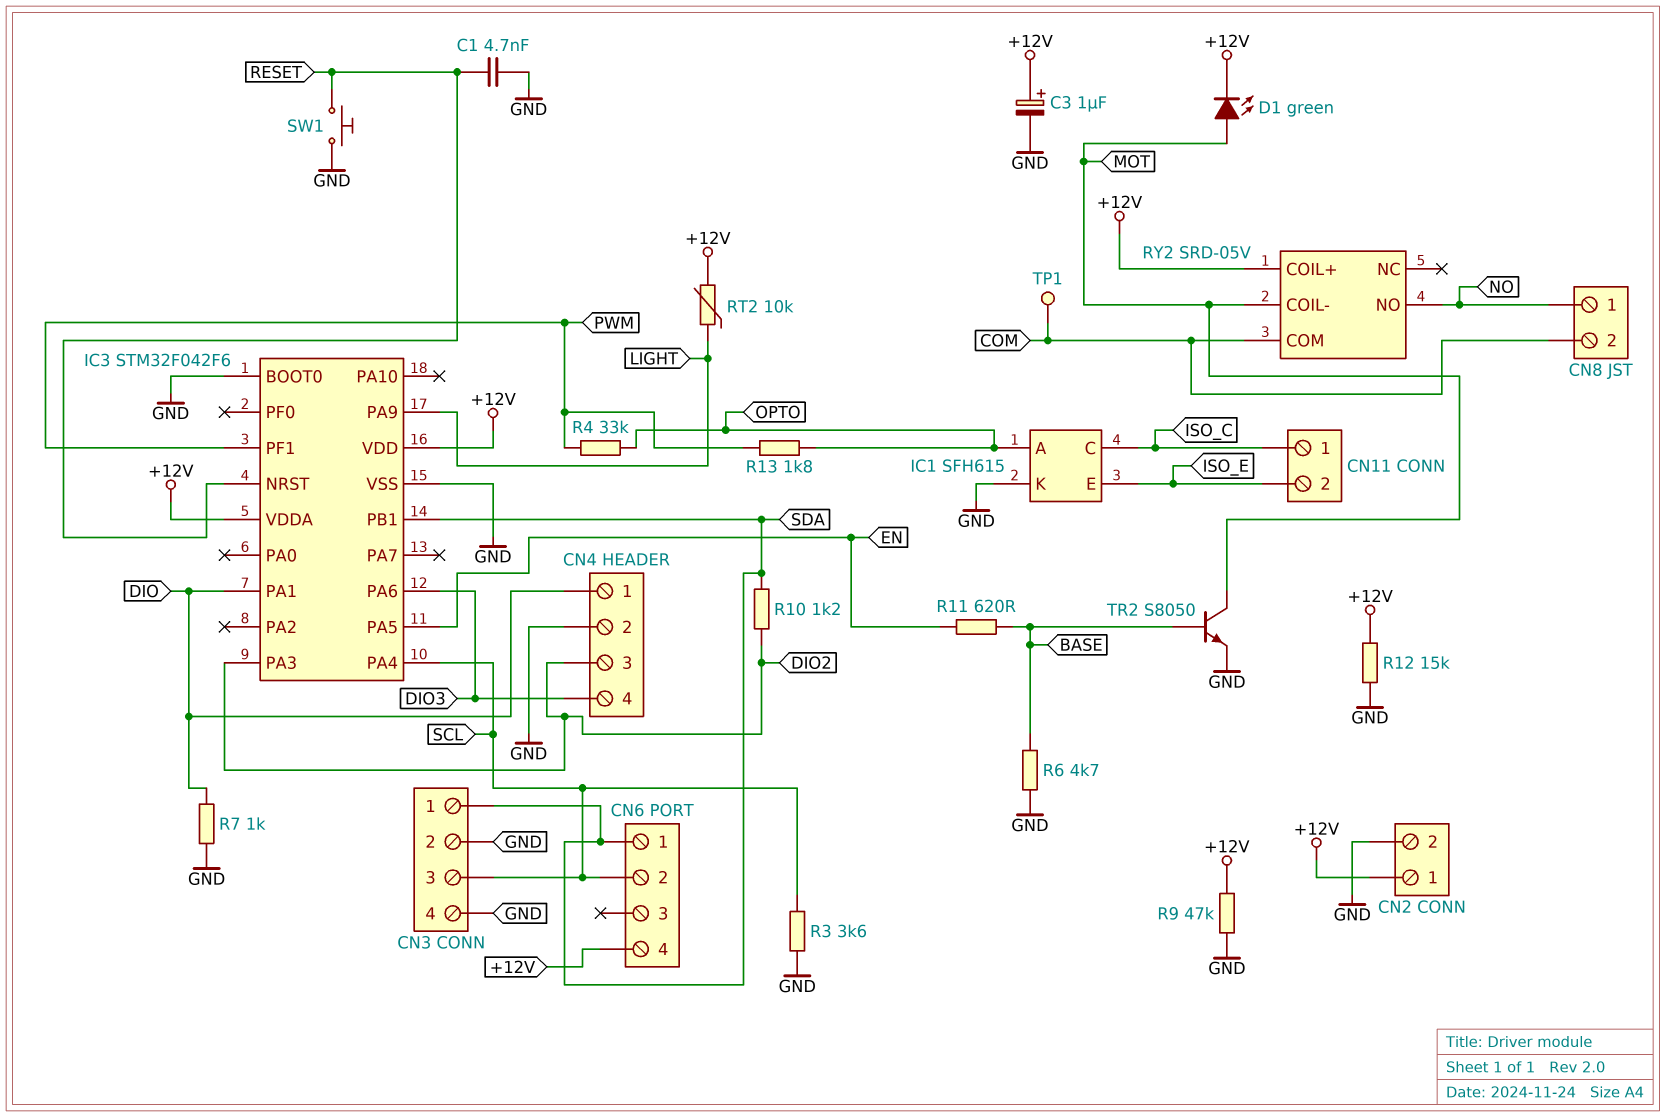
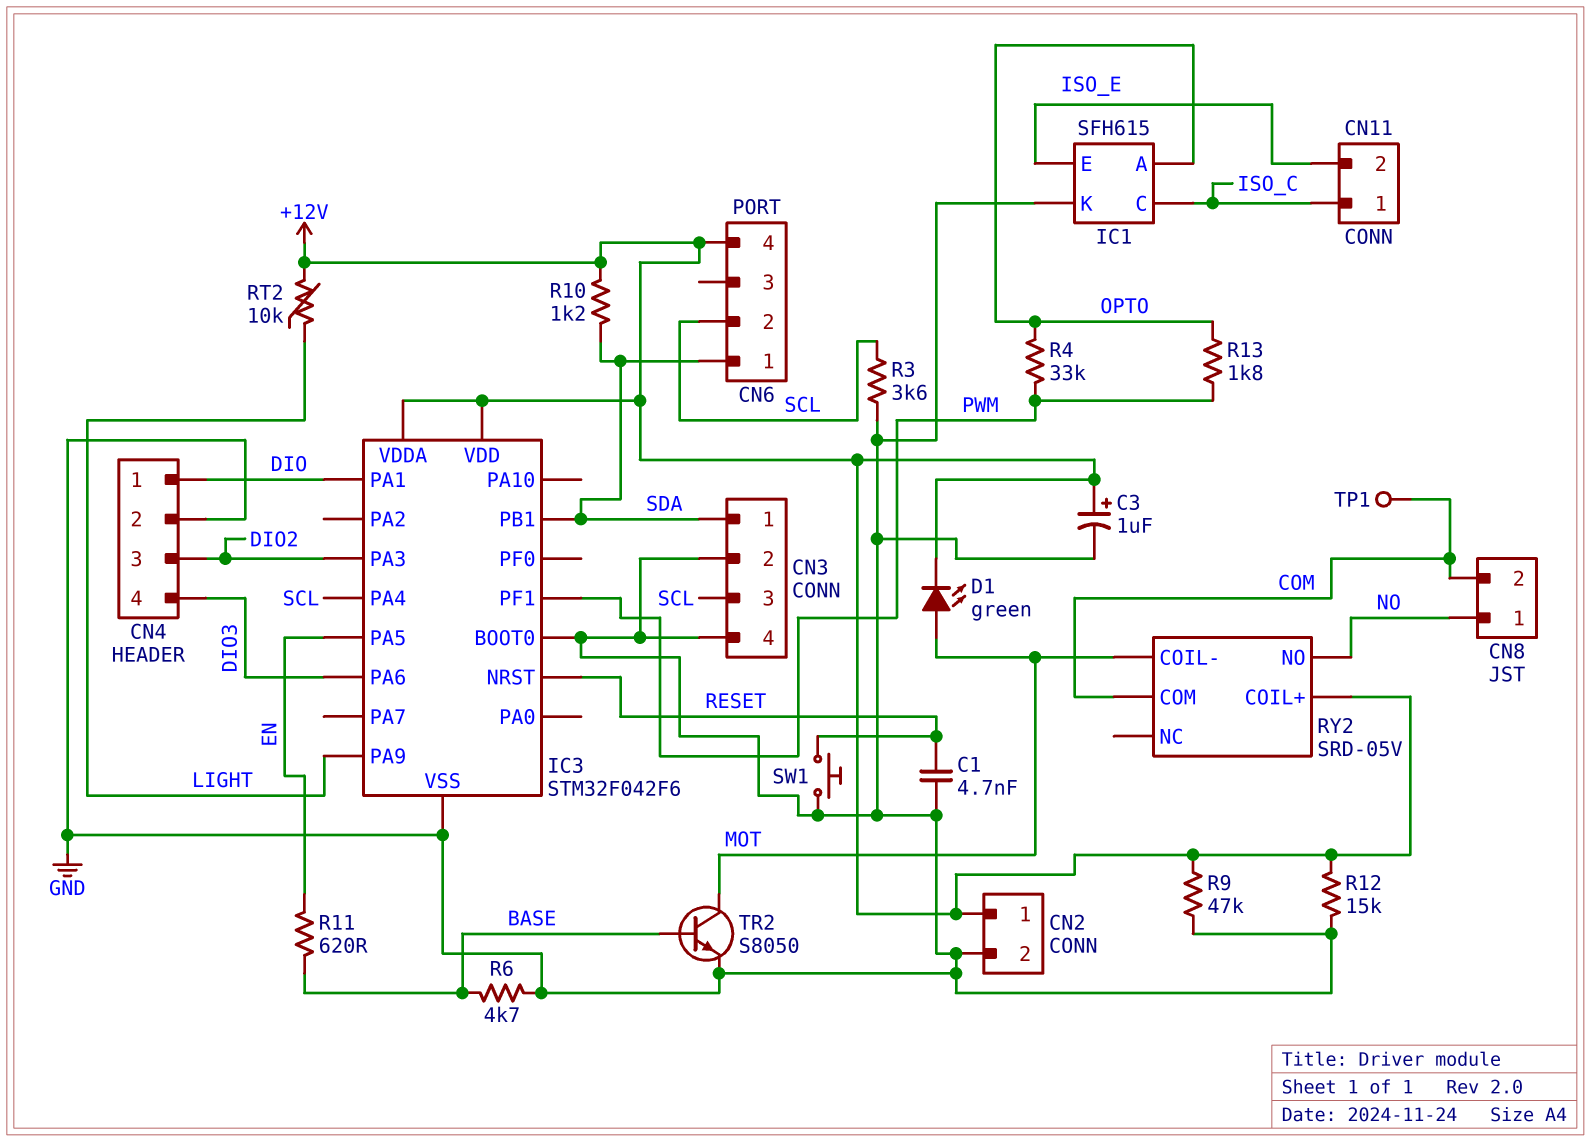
R7: 1k (DIO, GND) -> none
R10: 1.2k (DIO2, SDA) -> 1.2k (+12V, SDA)

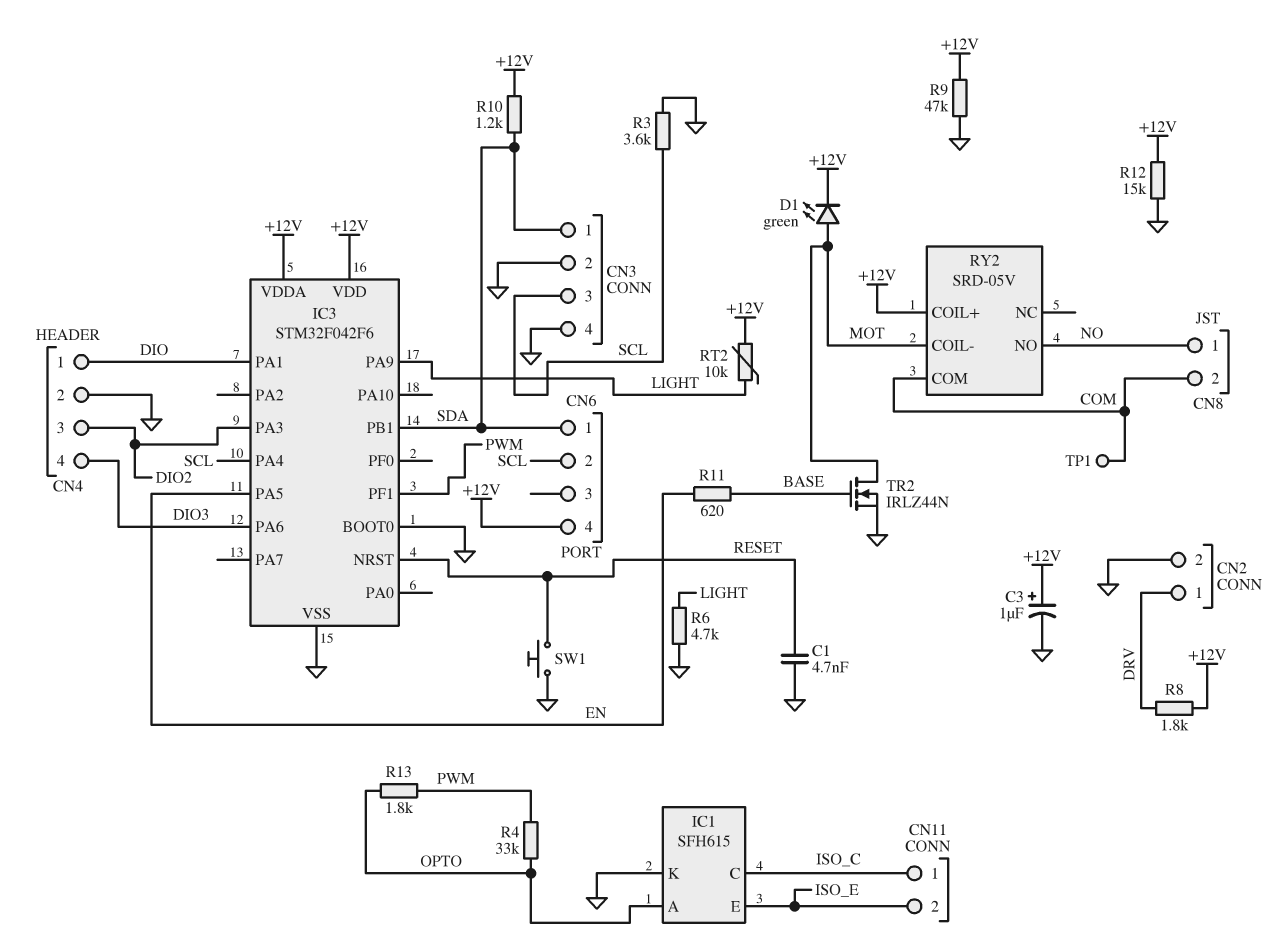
CN2 pin 1: +12V -> DRV
R6: 4.7k (BASE, GND) -> 4.7k (GND, LIGHT)
R8: none -> 1.8k (+12V, DRV)
TR2: NPN S8050 (B BASE, C MOT, E GND) -> NMOS IRLZ44N (G BASE, D MOT, S GND)

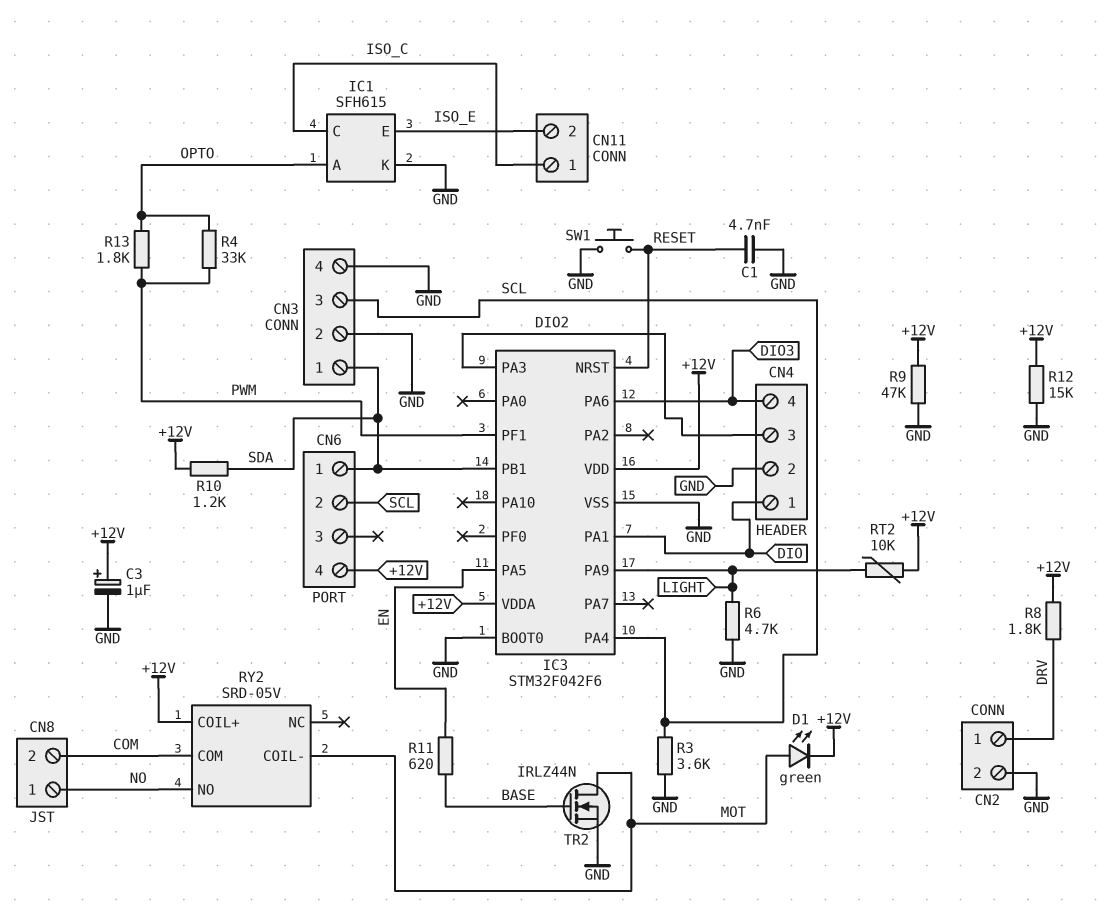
TP1: test point (COM) -> none

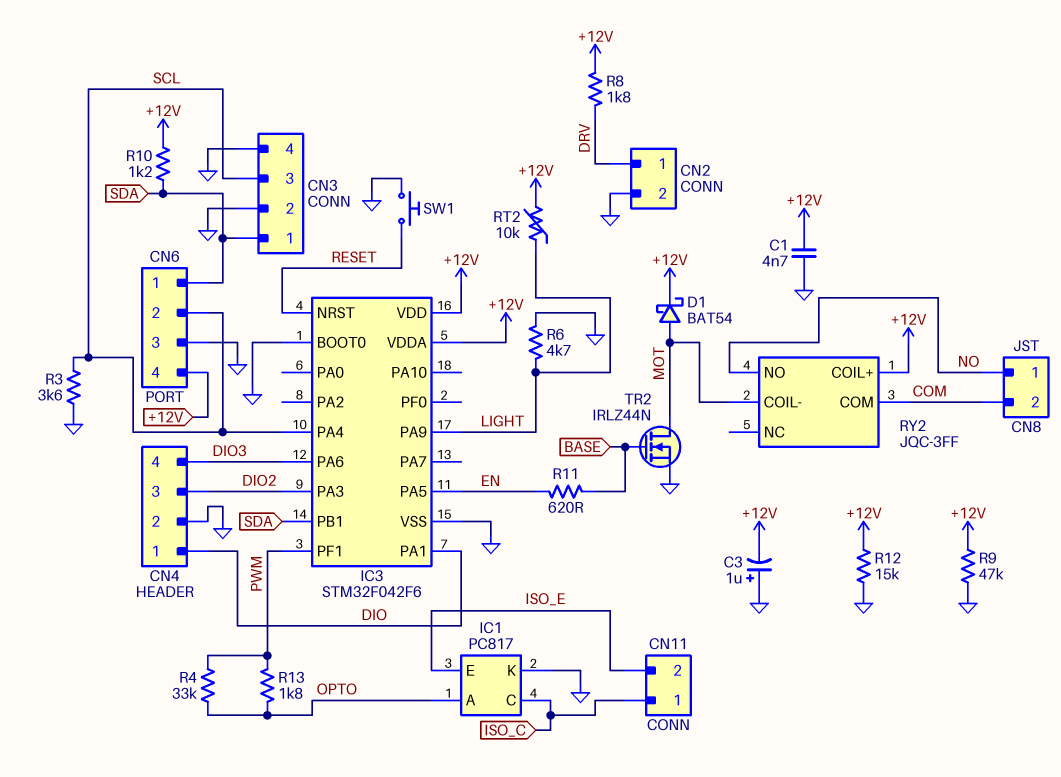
C1: 4.7nF (GND, RESET) -> 4.7nF (+12V, GND)
C3: 1uF (plus +12V, minus GND) -> 1uF (plus GND, minus +12V)
CN6 pin 3: none -> GND
D1: LED green (A MOT, K +12V) -> schottky BAT54 (A MOT, K +12V)
IC1: SFH615 -> PC817
RY2: SRD-05V -> JQC-3FF

